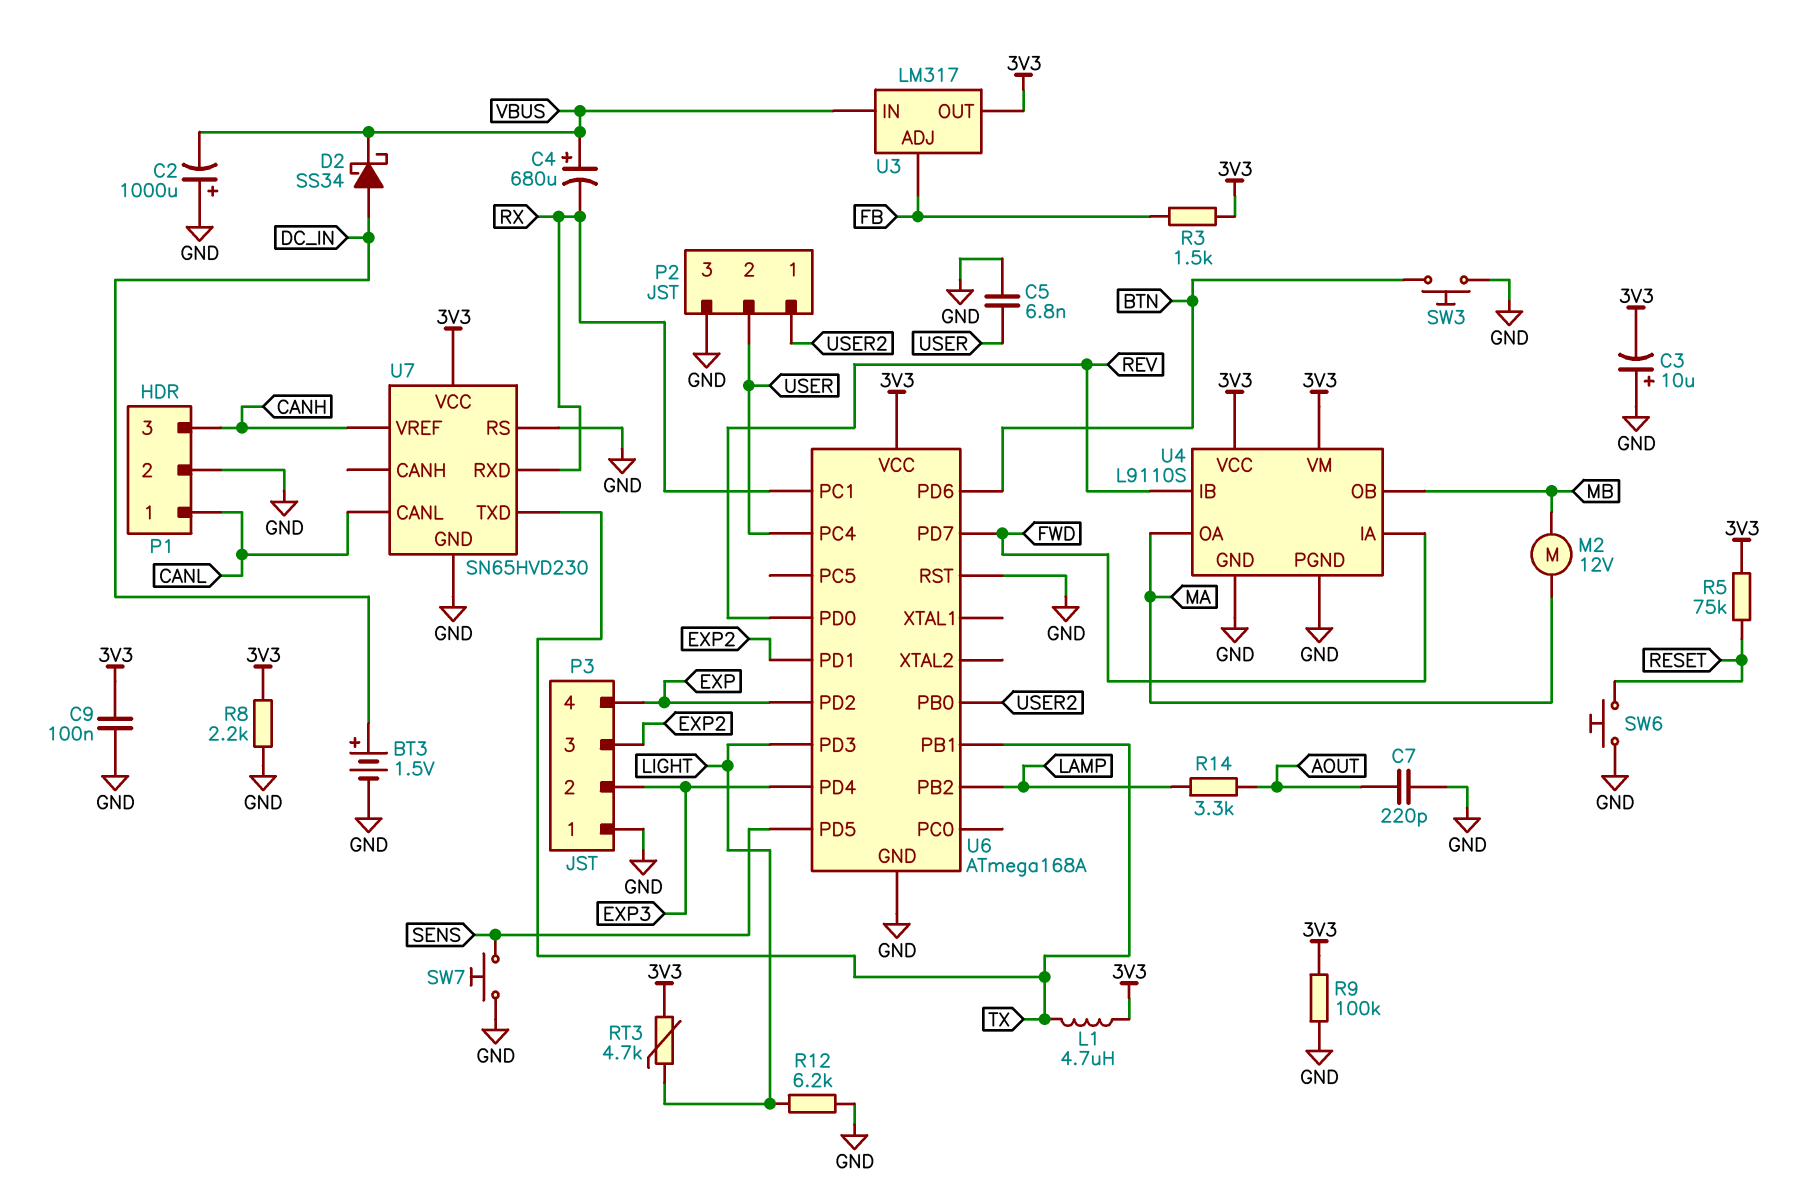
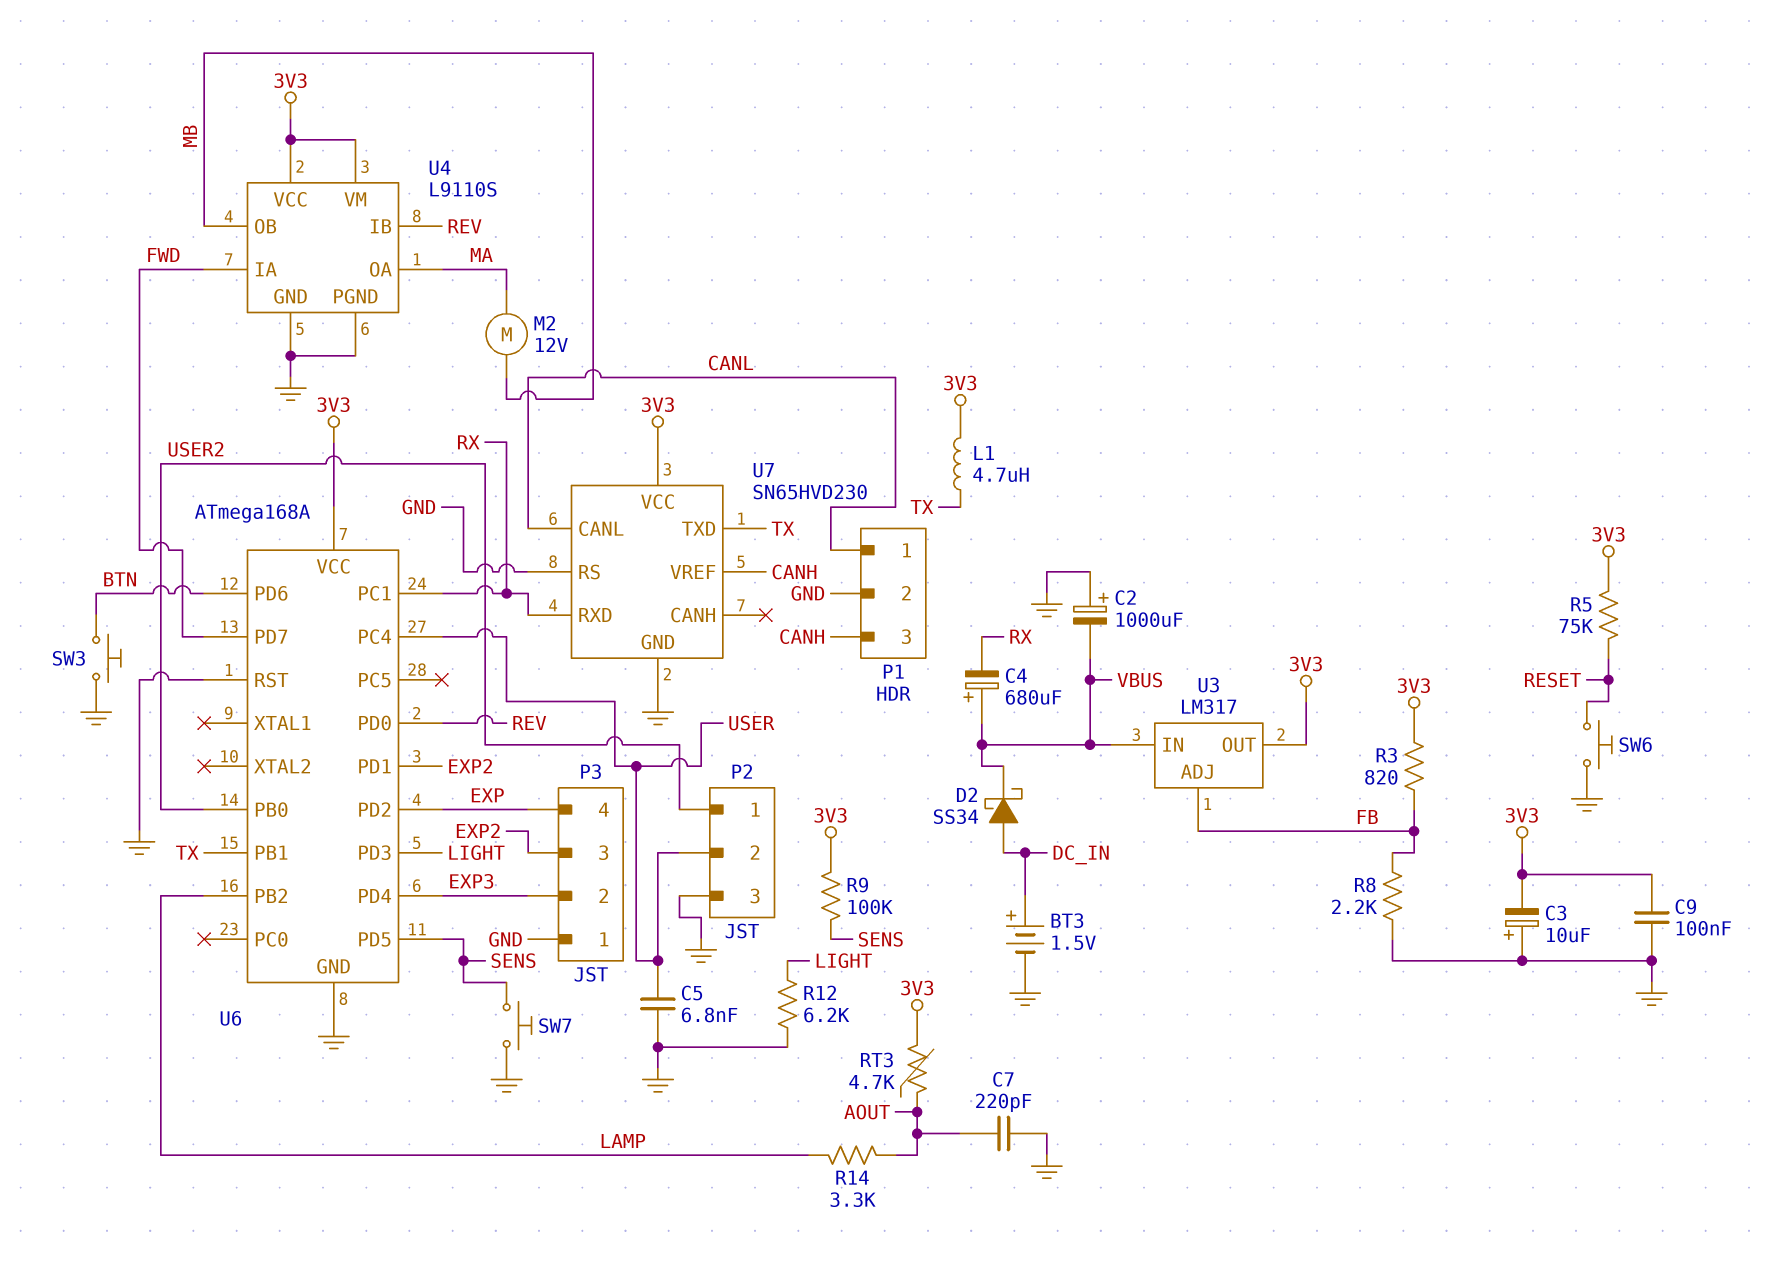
R3: 1.5k (3V3, FB) -> 820 (3V3, FB)
R8: 2.2k (3V3, GND) -> 2.2k (FB, GND)
R9: 100k (3V3, GND) -> 100k (3V3, SENS)
RT3: 4.7k (3V3, LIGHT) -> 4.7k (3V3, AOUT)

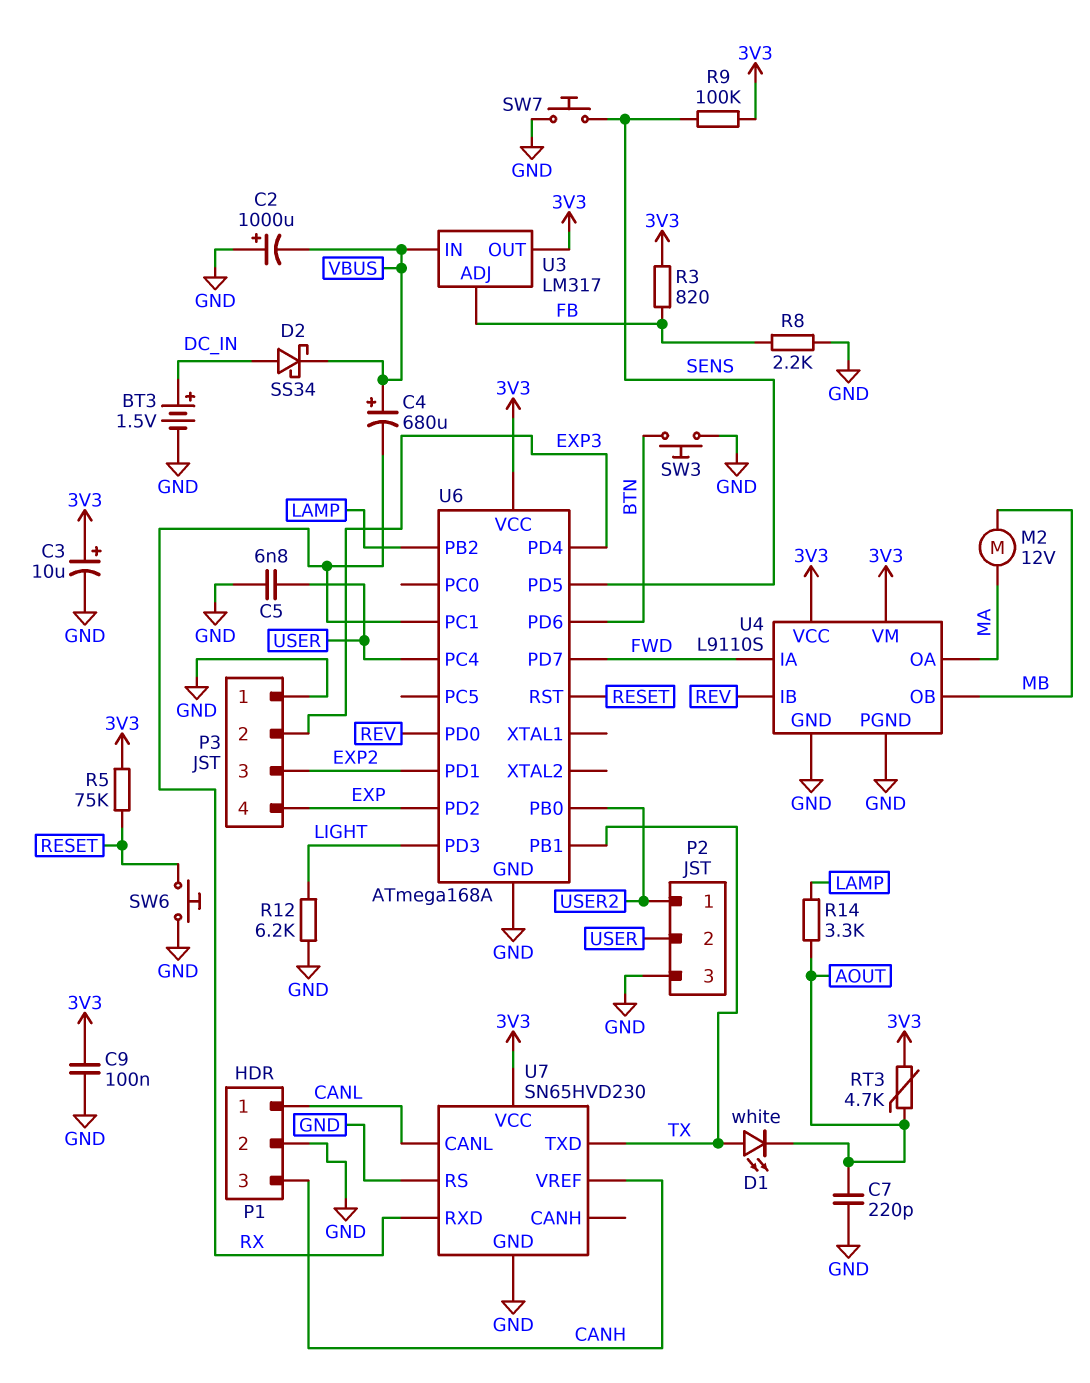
C3: 10uF (plus GND, minus 3V3) -> 10uF (plus 3V3, minus GND)
D1: none -> LED white (A TX, K AOUT)
L1: 4.7uH (3V3, TX) -> none
U6 pin RST: GND -> RESET

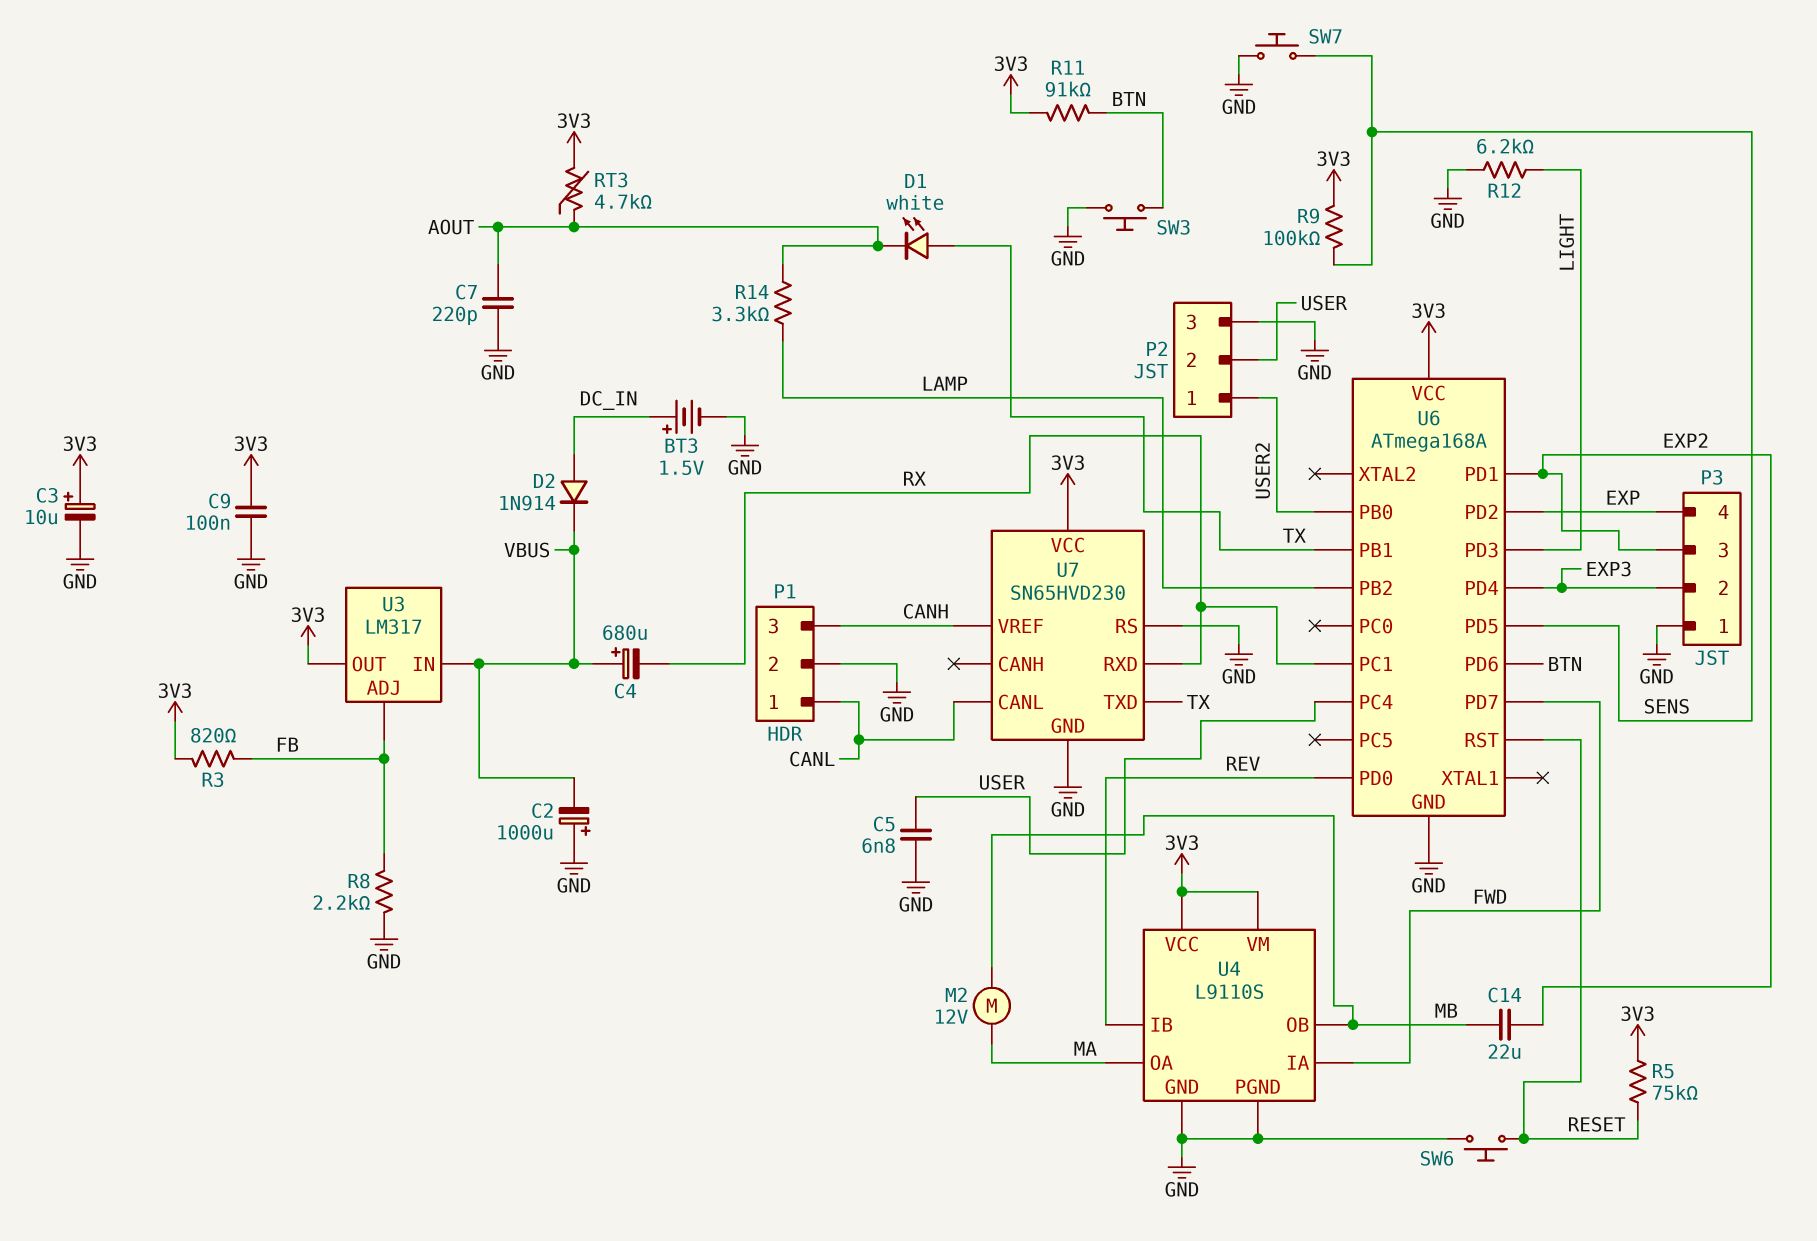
C14: none -> 22uF (EXP2, MB)
D2: schottky SS34 (A DC_IN, K VBUS) -> diode 1N914 (A DC_IN, K VBUS)
R11: none -> 91k (3V3, BTN)

